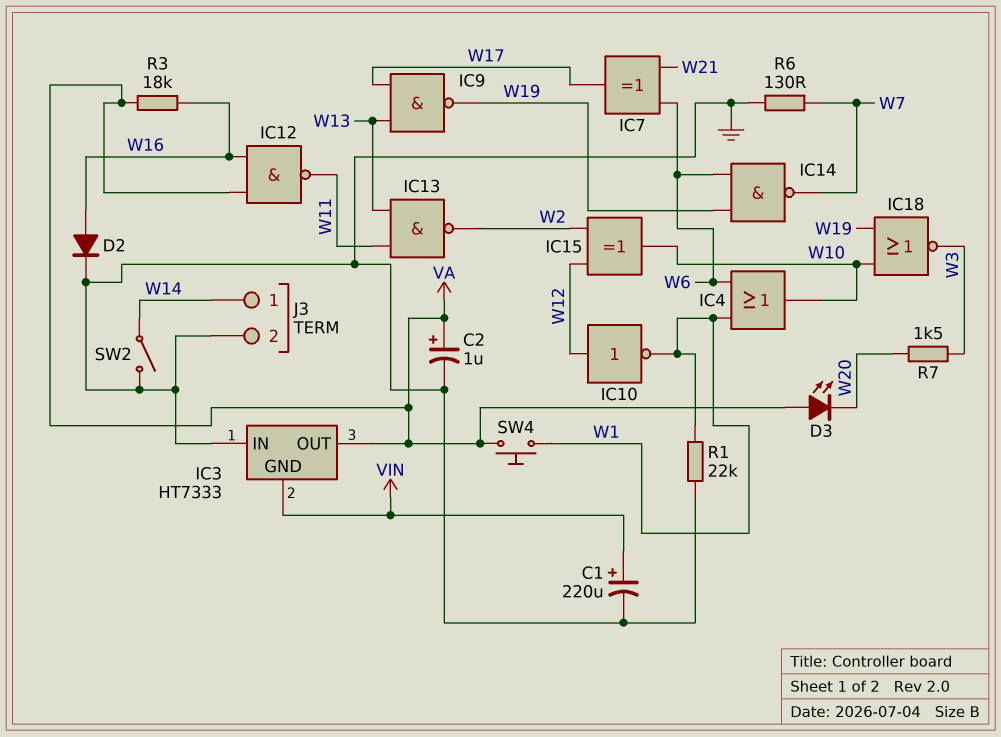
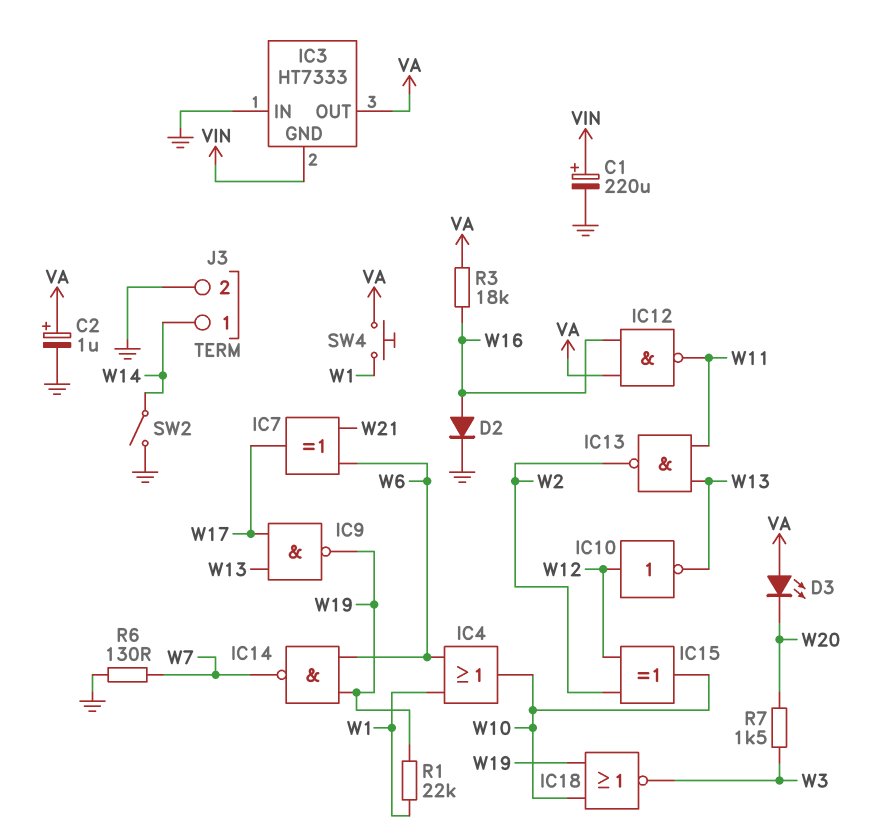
IC10: NOT (in W12, out W1) -> NOT (in W12, out W13)
R1: 22k (GND, W1) -> 22k (W1, W19)

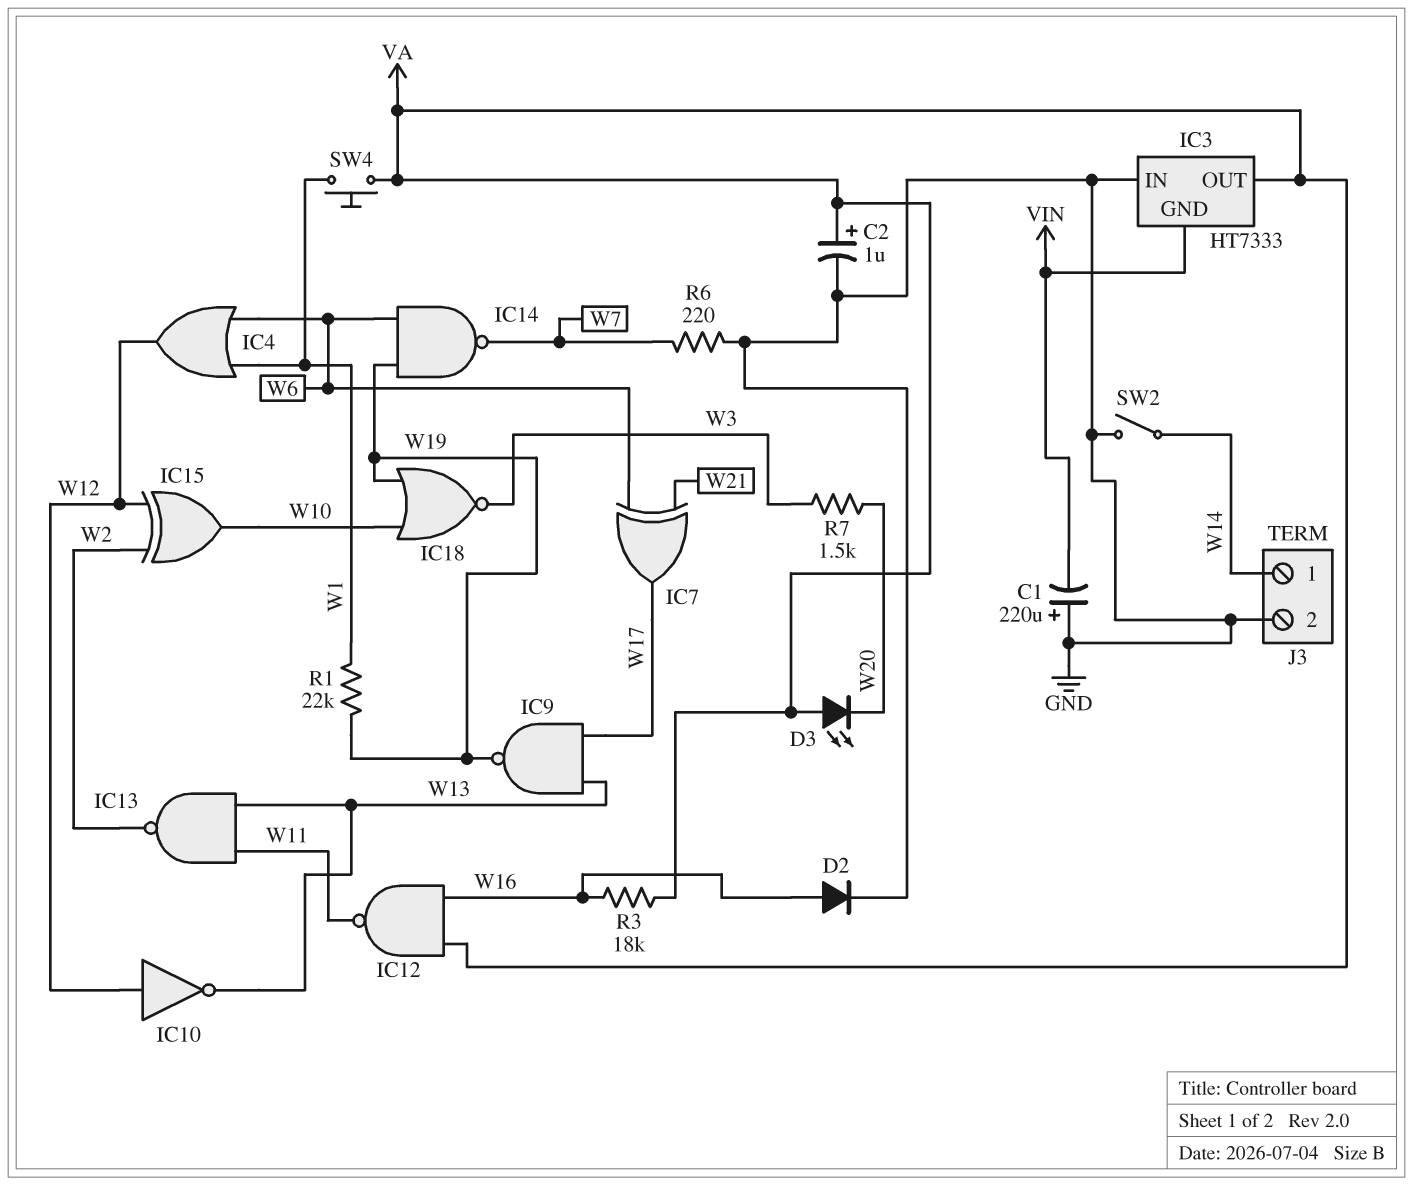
C1: 220uF (plus VIN, minus GND) -> 220uF (plus GND, minus VIN)
IC4: OR (in W1, in W6, out W10) -> OR (in W1, in W6, out W12)
R6: 130 (GND, W7) -> 220 (GND, W7)

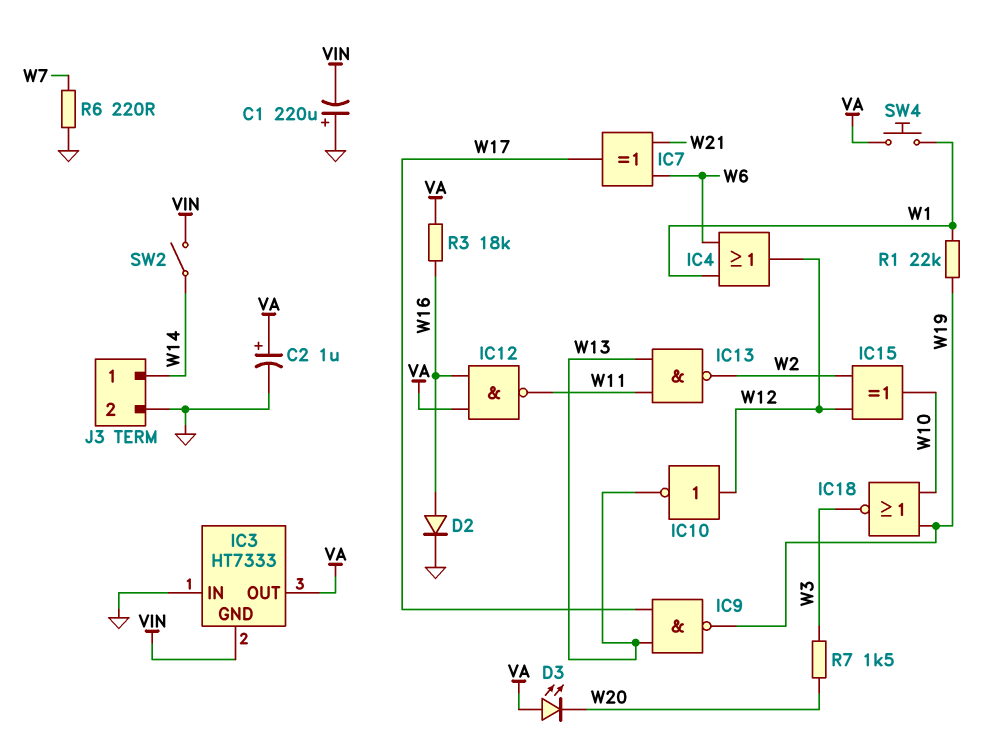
IC14: NAND (in W6, in W19, out W7) -> none
SW2: switch (GND, W14) -> switch (VIN, W14)

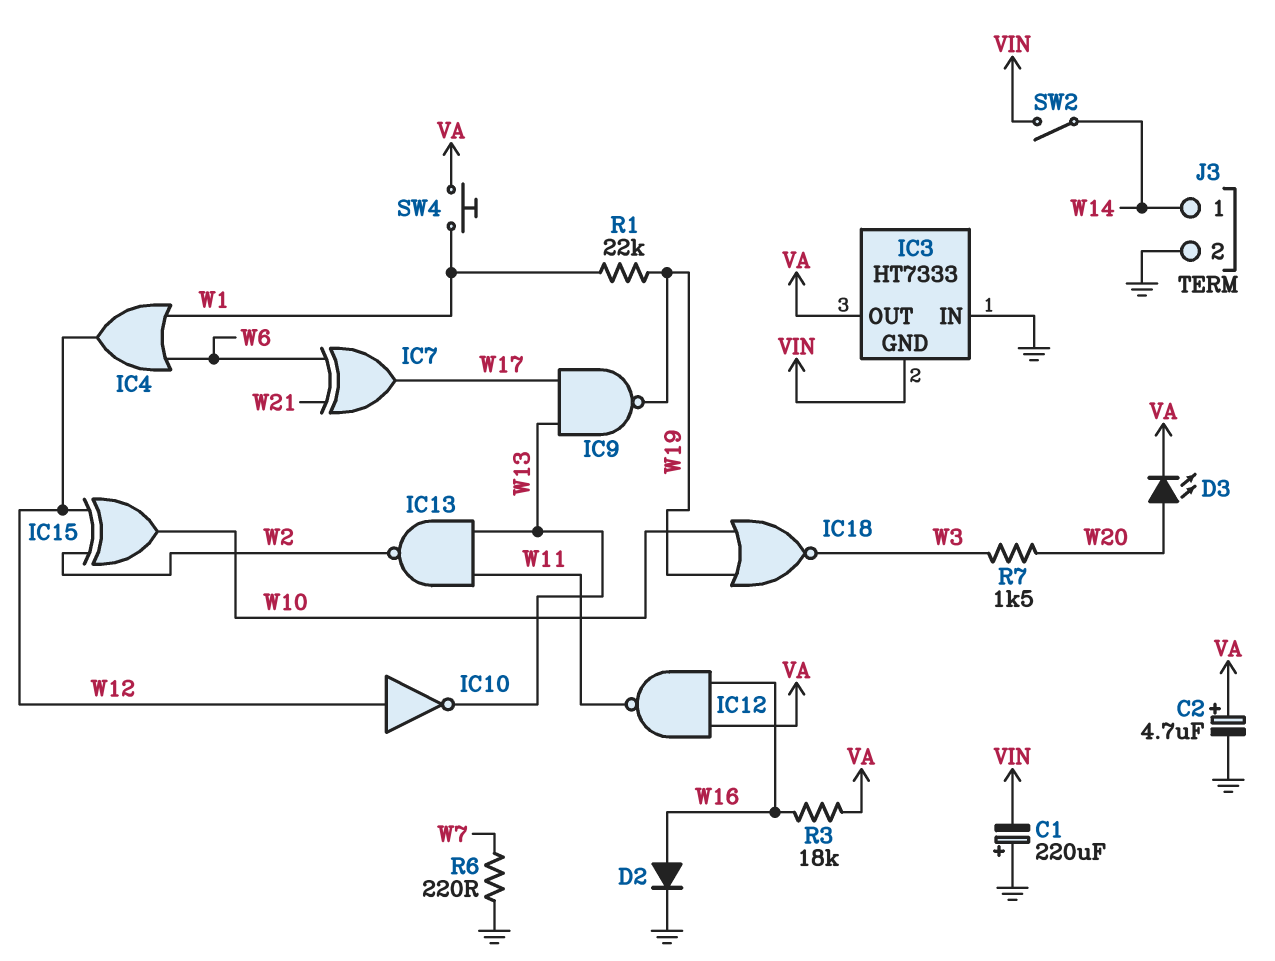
C2: 1uF (plus VA, minus GND) -> 4.7uF (plus VA, minus GND)
D3: LED (A VA, K W20) -> LED (A W20, K VA)

